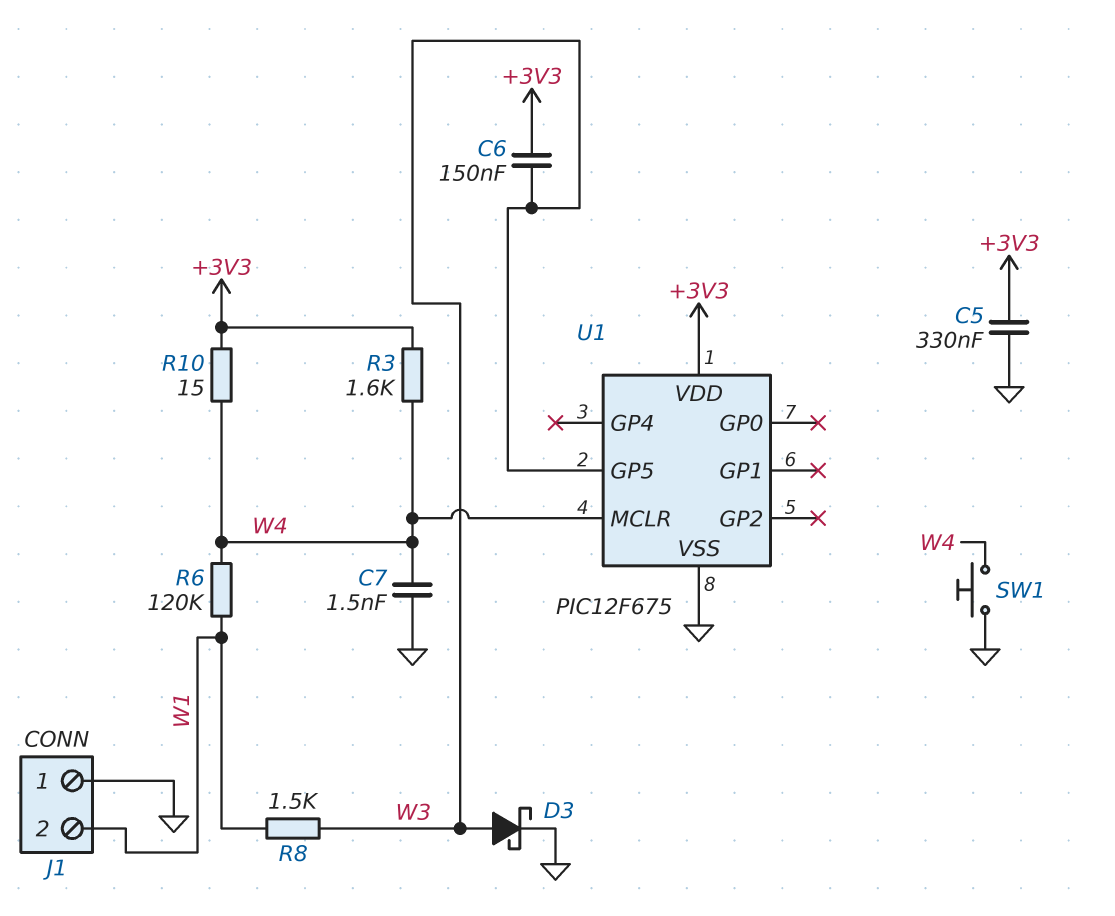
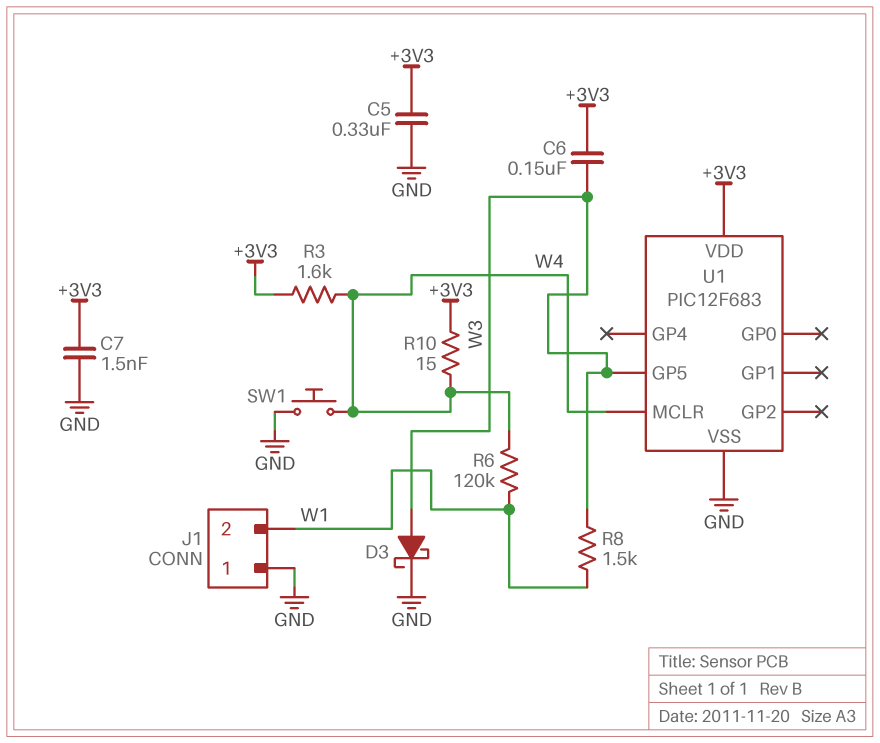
C7: 1.5nF (GND, W4) -> 1.5nF (+3V3, GND)
U1: PIC12F675 -> PIC12F683

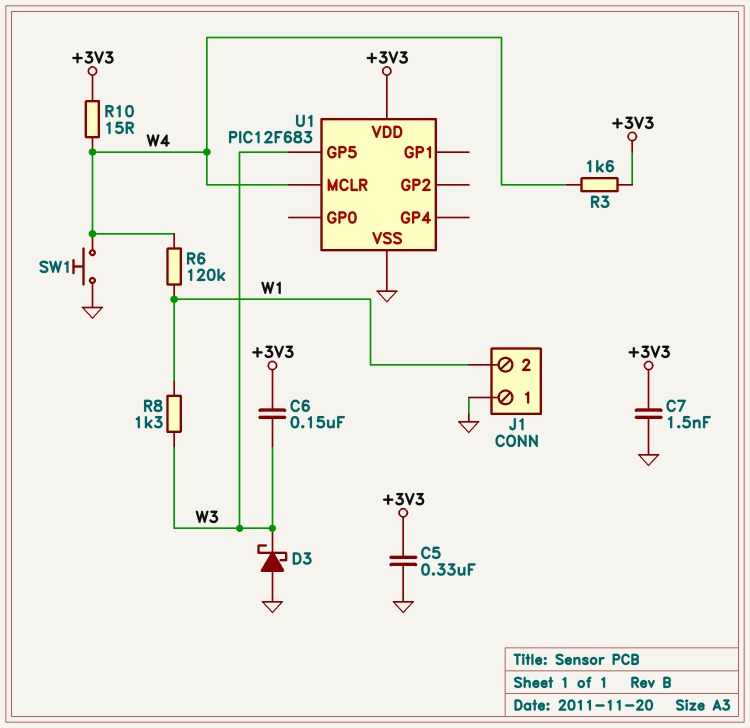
D3: schottky (A W3, K GND) -> schottky (A GND, K W3)
R8: 1.5k (W1, W3) -> 1.3k (W1, W3)

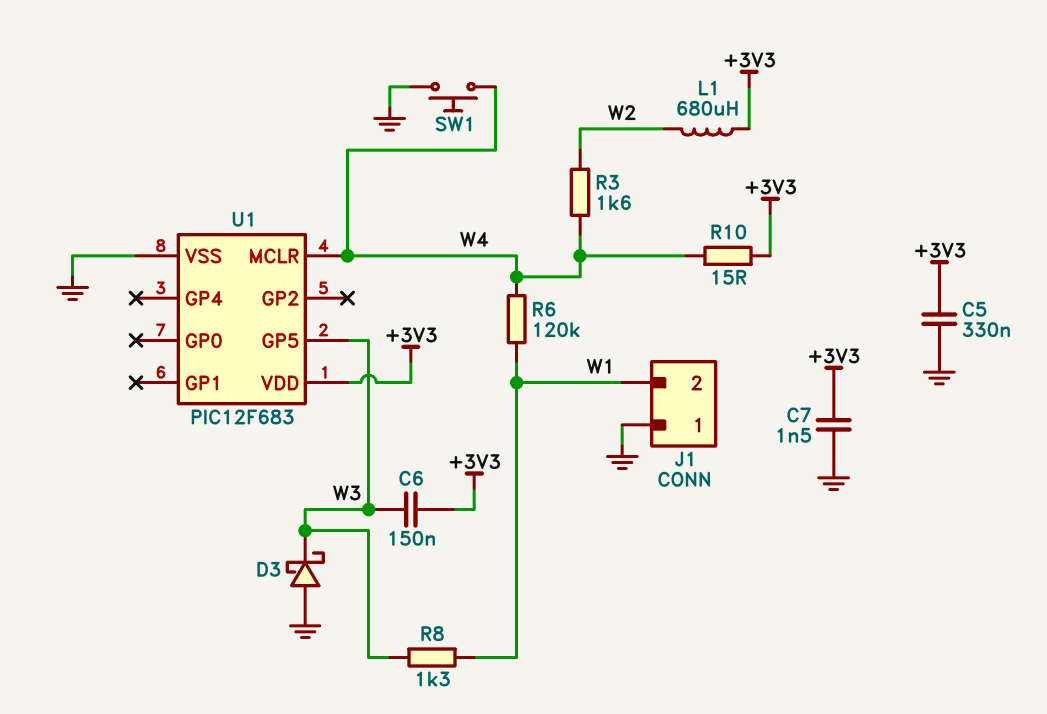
L1: none -> 680uH (+3V3, W2)
R3: 1.6k (+3V3, W4) -> 1.6k (W2, W4)

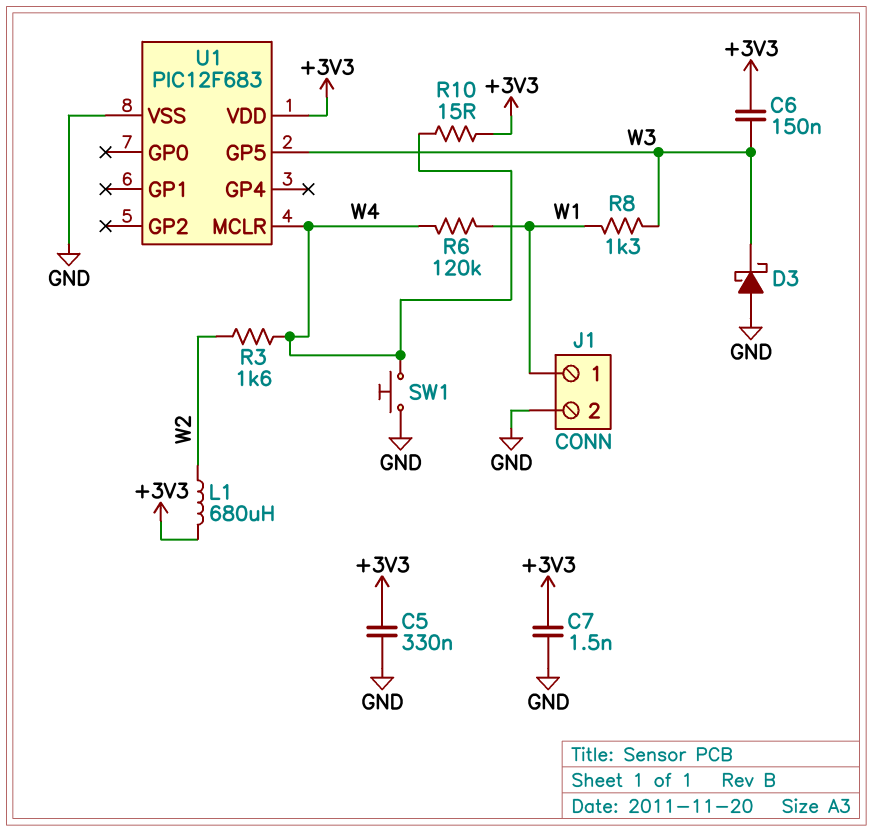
J1 pin 1: GND -> W1
J1 pin 2: W1 -> GND

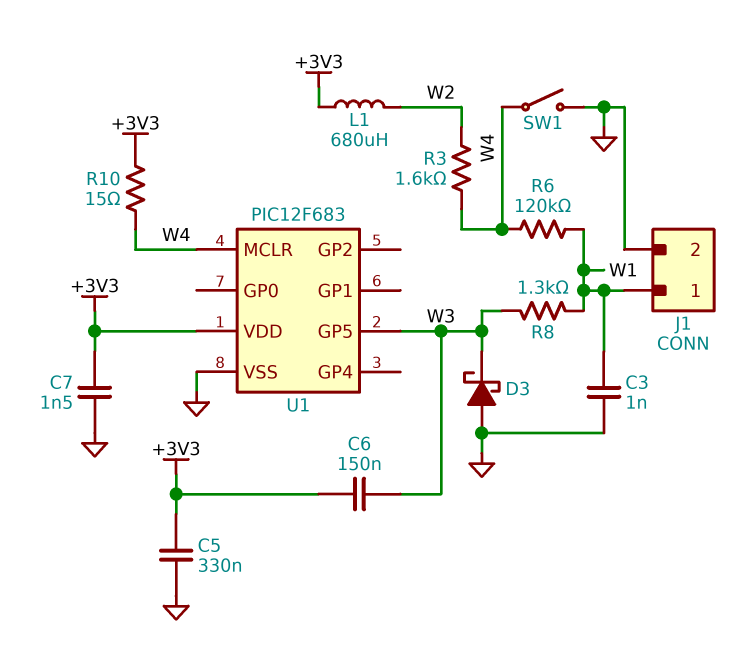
C3: none -> 1nF (GND, W1)
SW1: button (GND, W4) -> switch (GND, W4)

